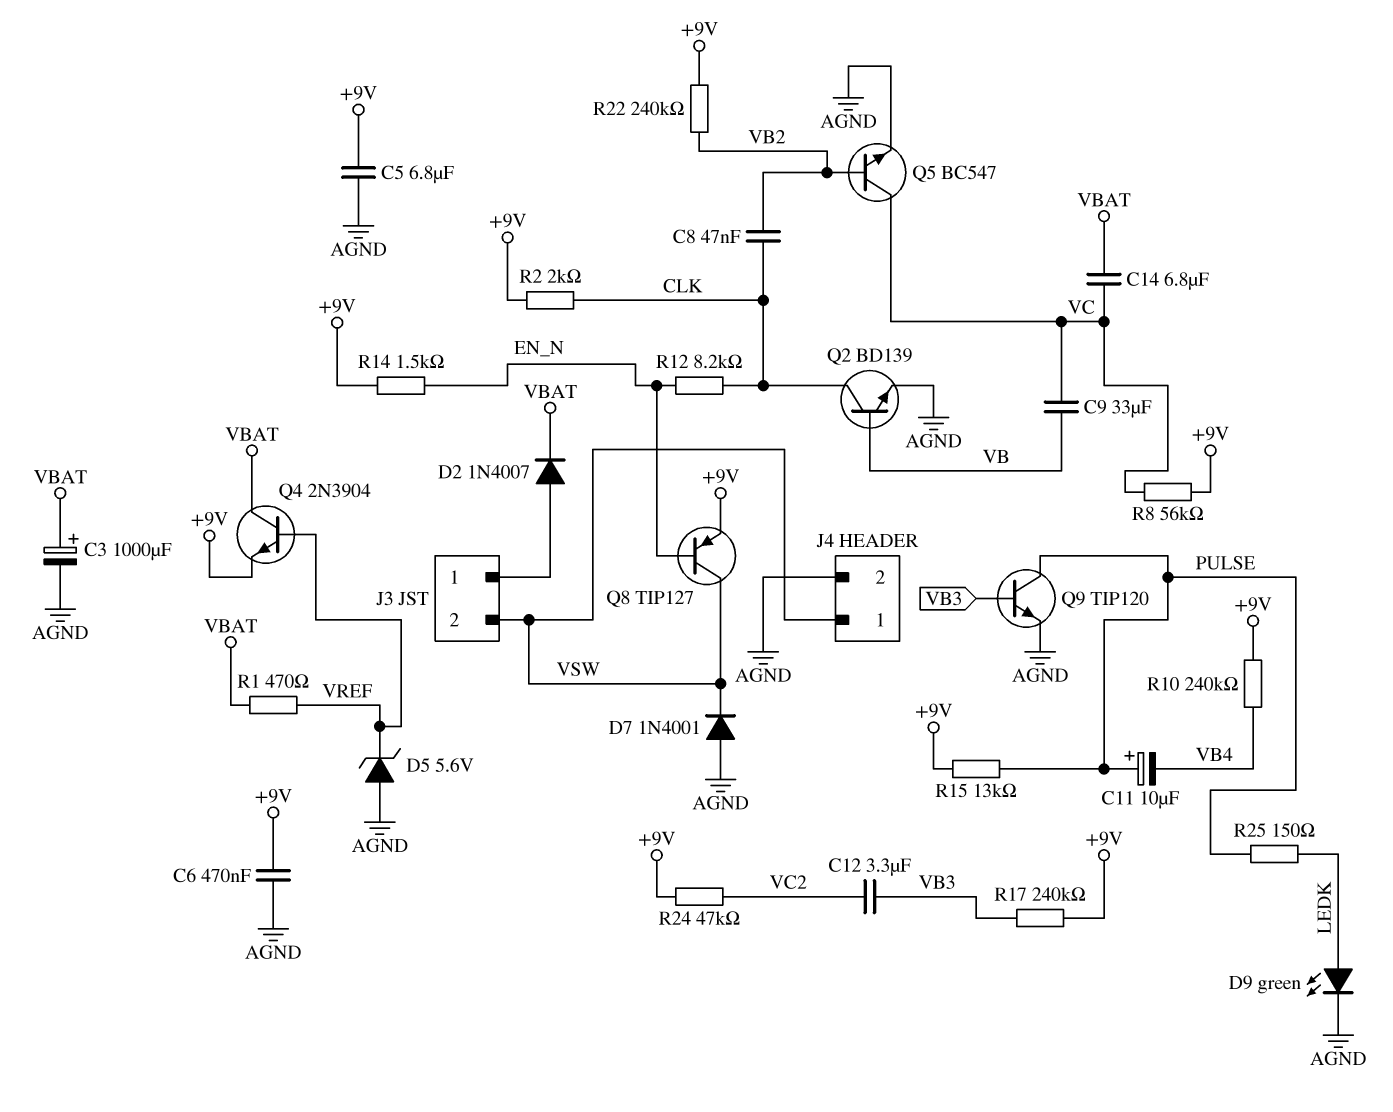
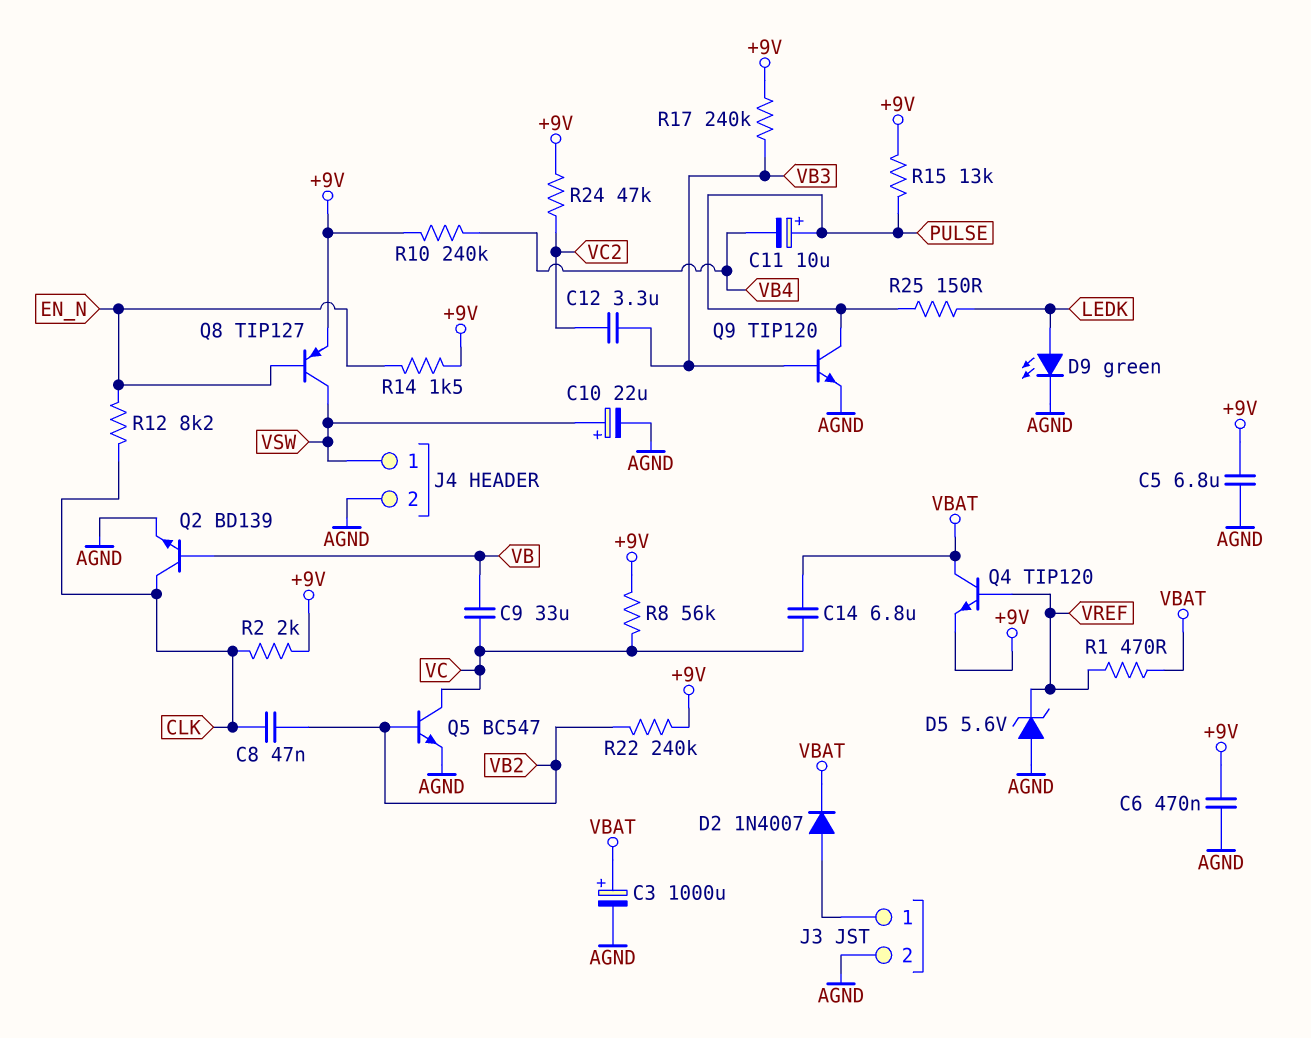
C10: none -> 22uF (plus VSW, minus AGND)
D7: diode 1N4001 (A AGND, K VSW) -> none
J3 pin 2: VSW -> AGND
Q4: NPN 2N3904 (B VREF, C VBAT, E +9V) -> NPN TIP120 (B VREF, C VBAT, E +9V)

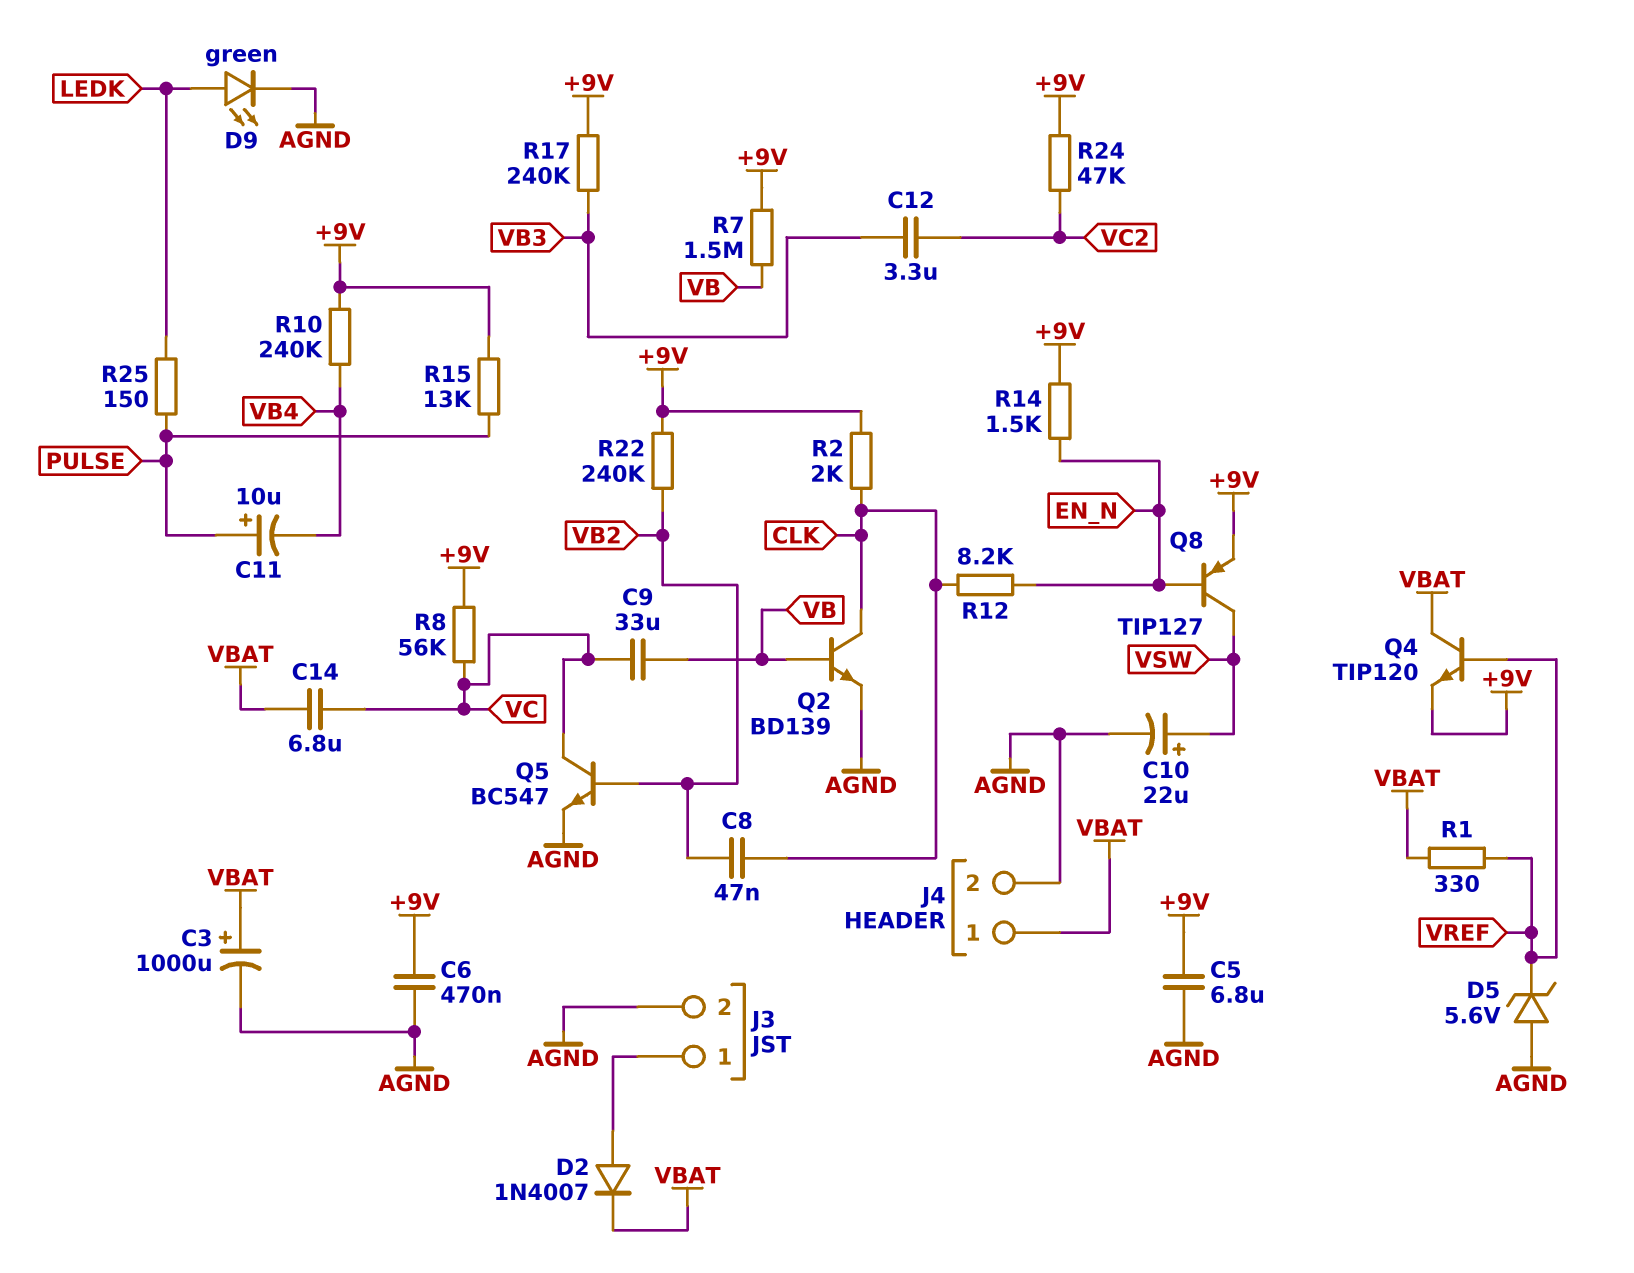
J4 pin 1: VSW -> VBAT
Q9: NPN TIP120 (B VB3, C PULSE, E AGND) -> none
R1: 470 (VBAT, VREF) -> 330 (VBAT, VREF)
R7: none -> 1.5M (+9V, VB)

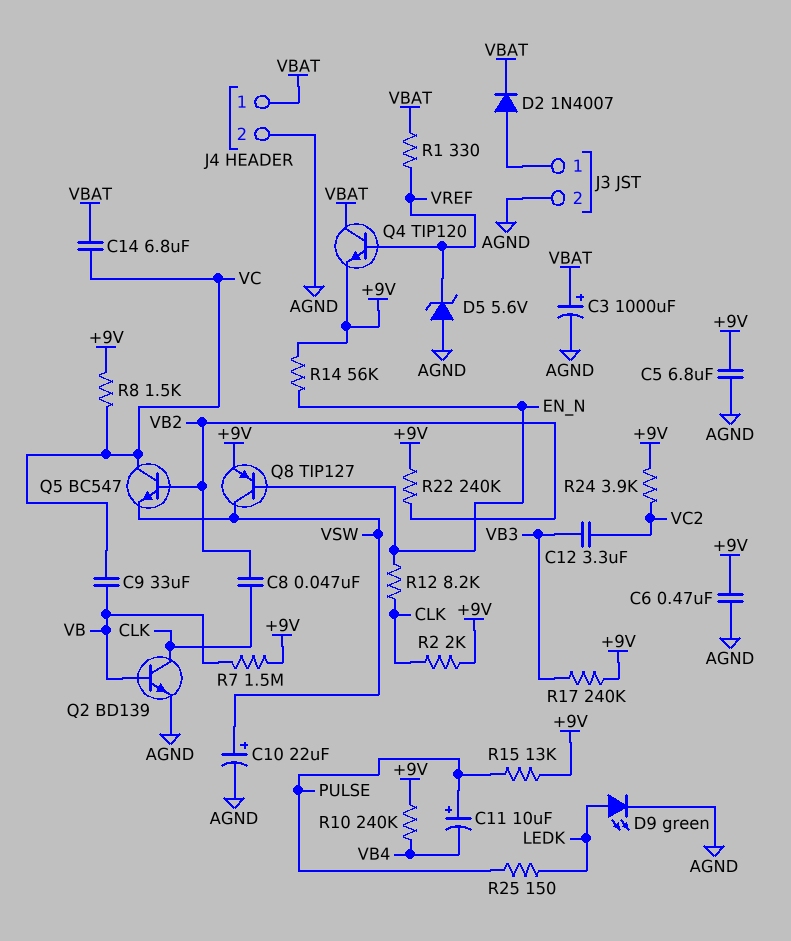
Q5: NPN BC547 (B VB2, C VC, E AGND) -> NPN BC547 (B VB2, C VC, E VSW)
R8: 56k (+9V, VC) -> 1.5k (+9V, VC)
R14: 1.5k (+9V, EN_N) -> 56k (+9V, EN_N)
R24: 47k (+9V, VC2) -> 3.9k (+9V, VC2)

